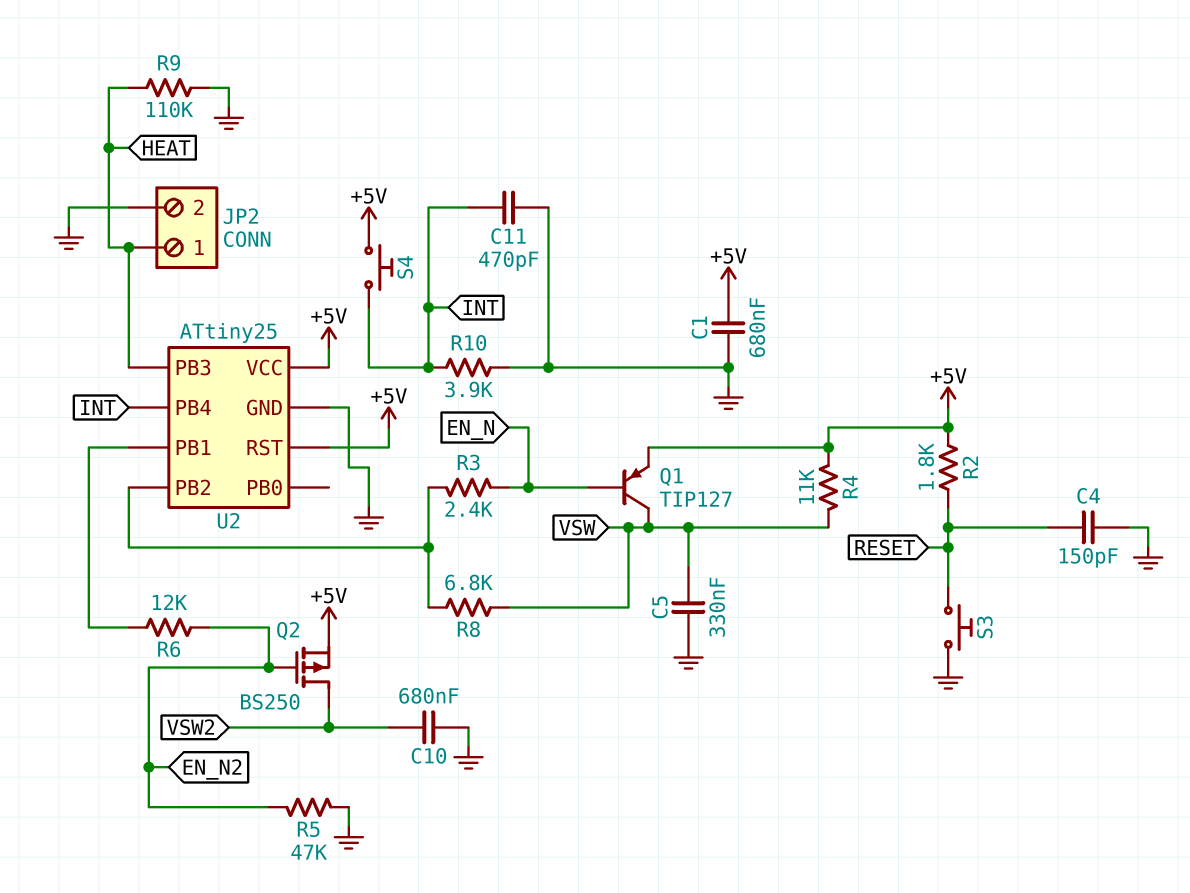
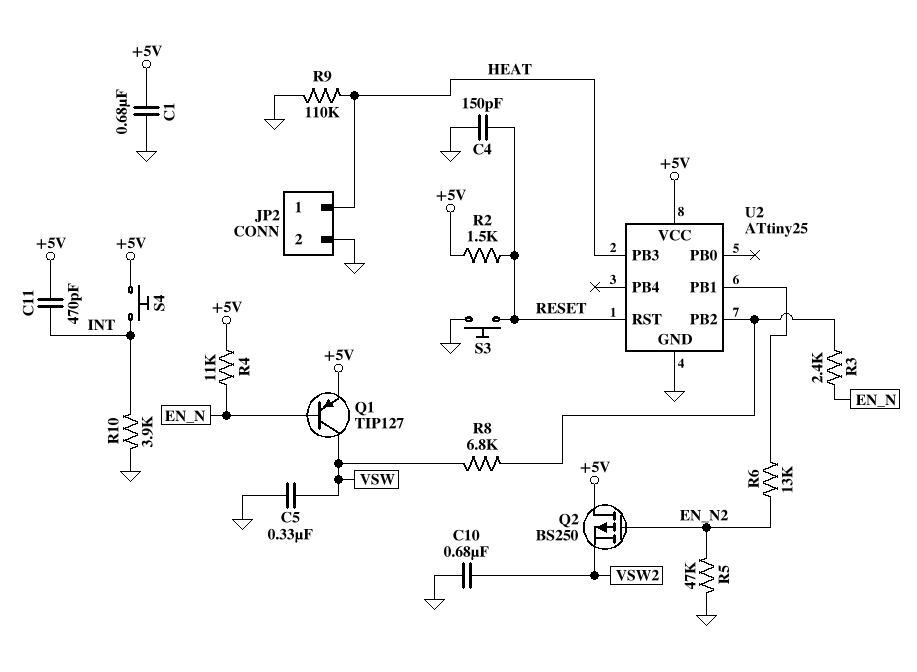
C11: 470pF (GND, INT) -> 470pF (+5V, INT)
Q2: PMOS BS250 (G EN_N2, D VSW2, S +5V) -> PMOS BS250 (G EN_N2, D +5V, S VSW2)
R2: 1.8k (+5V, RESET) -> 1.5k (+5V, RESET)
R4: 11k (+5V, VSW) -> 11k (+5V, EN_N)
R6: 12k (EN_N2, U2/PB1) -> 13k (EN_N2, U2/PB1)
U2 pin PB4: INT -> none
U2 pin RST: +5V -> RESET

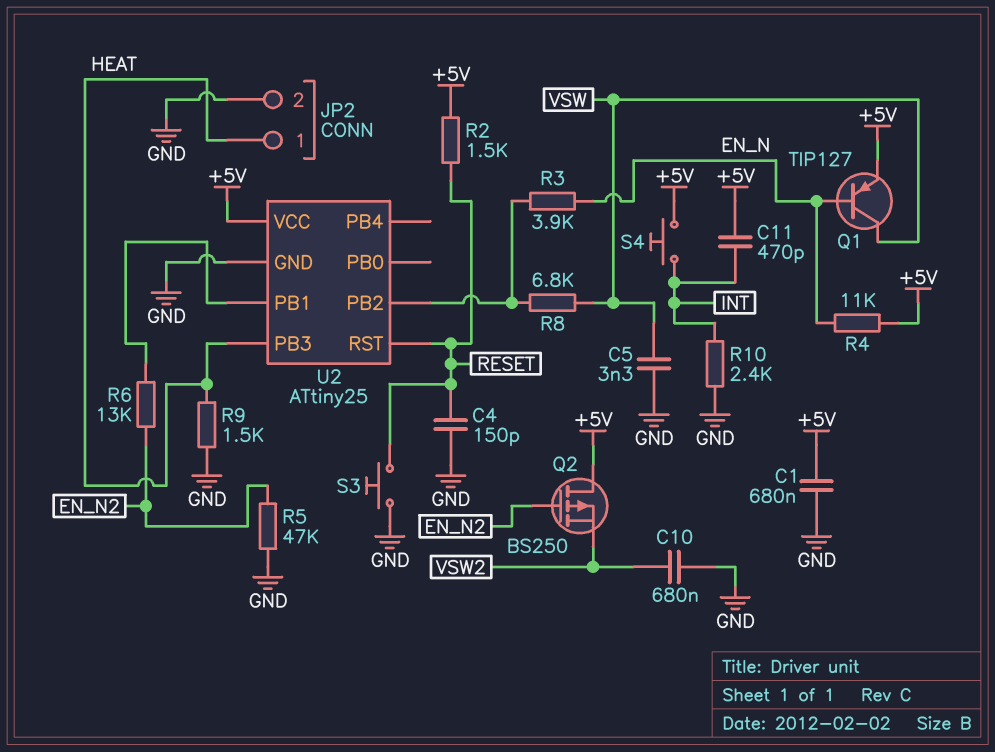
C5: 330nF (GND, VSW) -> 3.3nF (GND, VSW)
R3: 2.4k (EN_N, U2/PB2) -> 3.9k (EN_N, U2/PB2)
R9: 110k (GND, HEAT) -> 1.5k (GND, HEAT)
R10: 3.9k (GND, INT) -> 2.4k (GND, INT)

